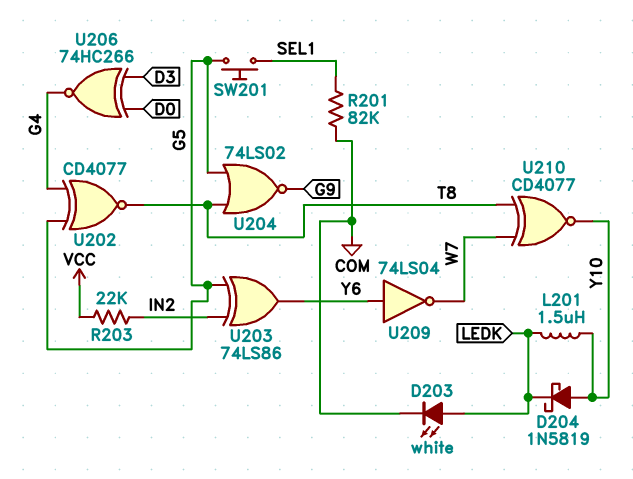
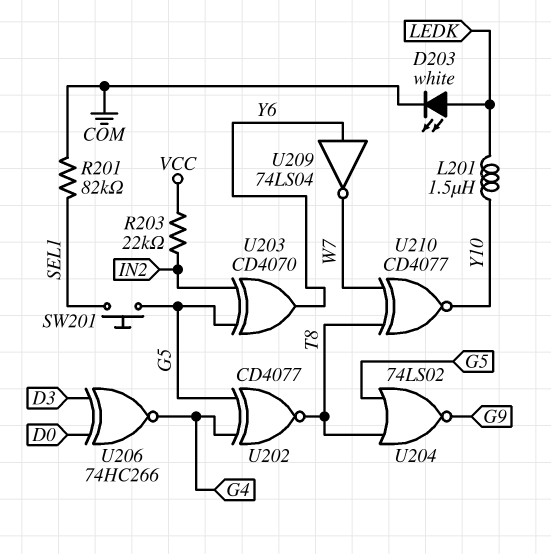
D204: schottky 1N5819 (A Y10, K LEDK) -> none
U203: XOR 74LS86 (in G5, in IN2, out Y6) -> XOR CD4070 (in G5, in IN2, out Y6)

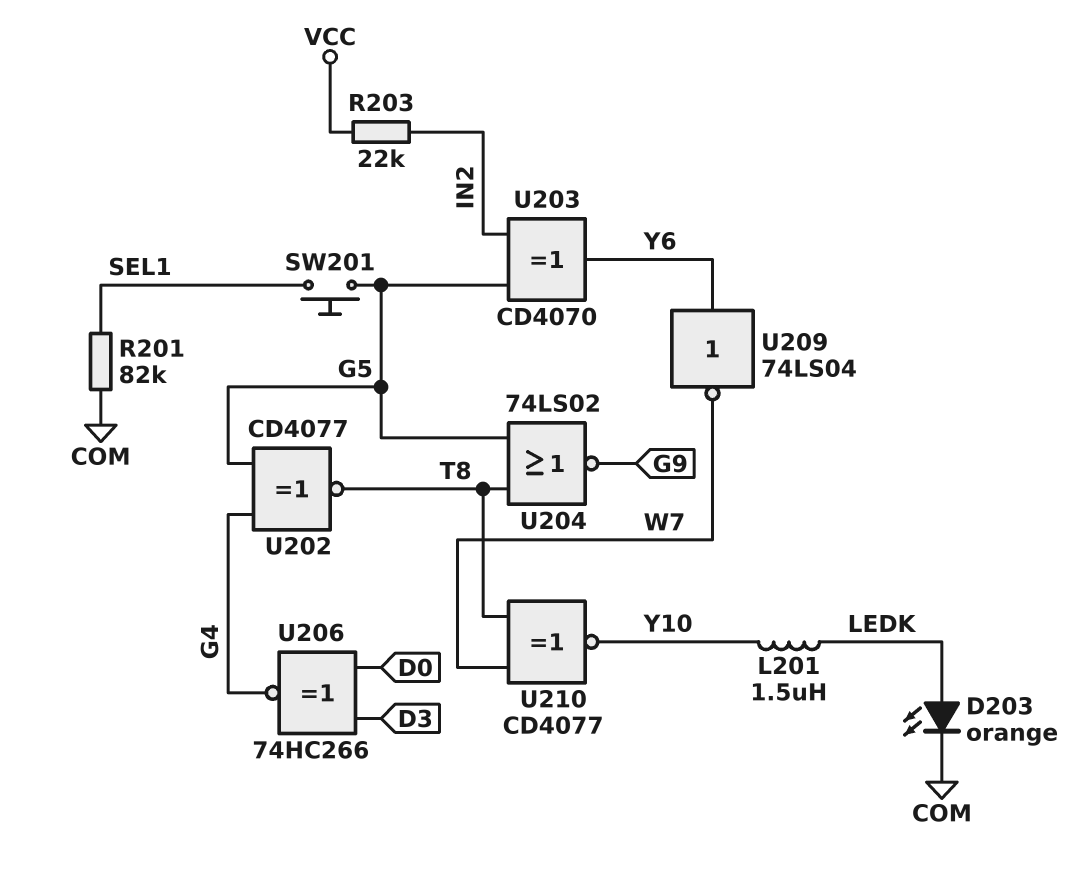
D203: LED white (A LEDK, K COM) -> LED orange (A LEDK, K COM)

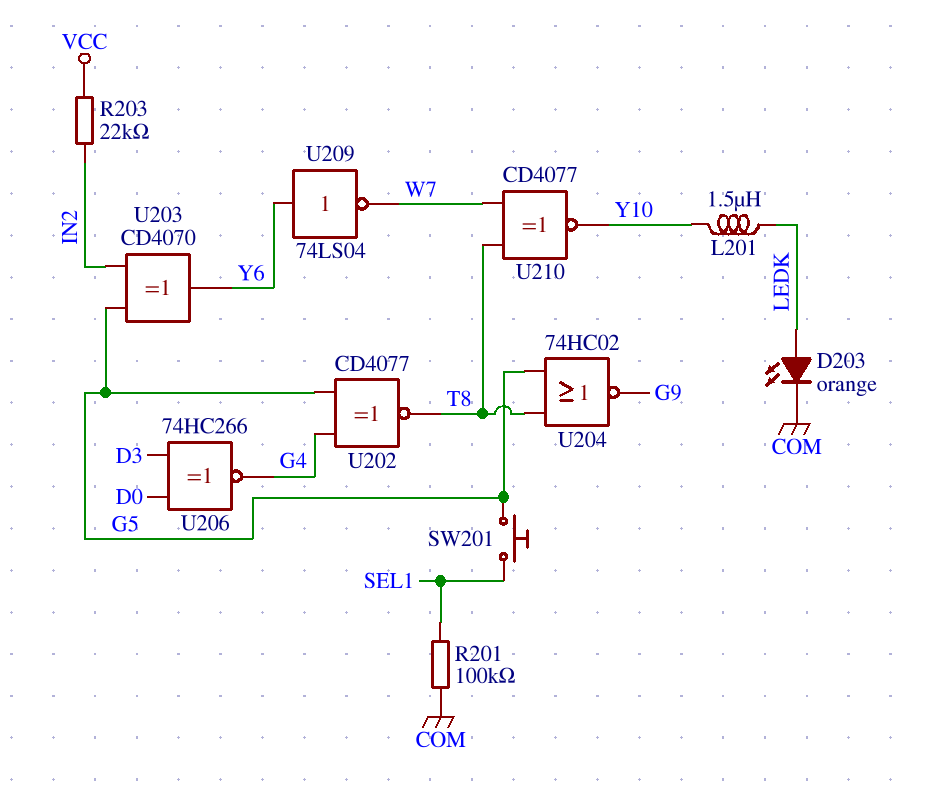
R201: 82k (COM, SEL1) -> 100k (COM, SEL1)
U204: NOR 74LS02 (in G5, in T8, out G9) -> NOR 74HC02 (in G5, in T8, out G9)

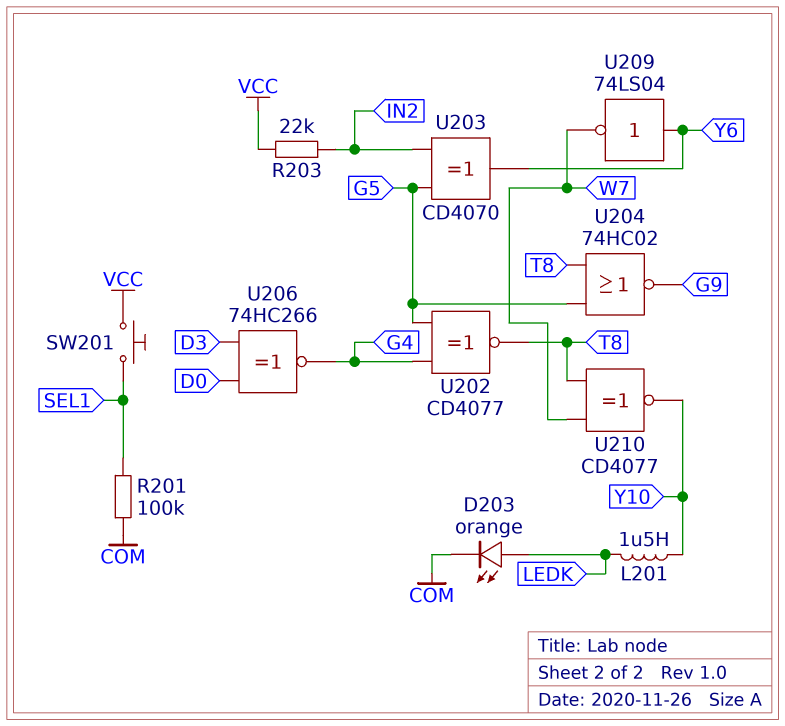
SW201: button (G5, SEL1) -> button (SEL1, VCC)

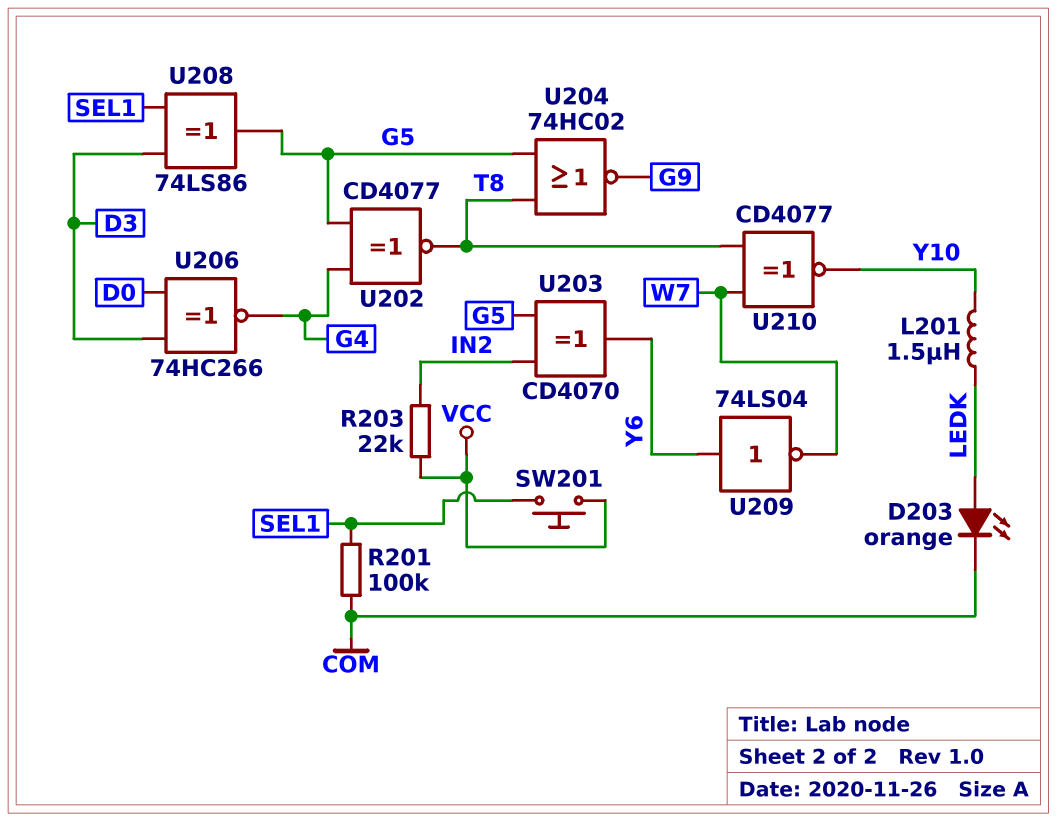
U208: none -> XOR 74LS86 (in D3, in SEL1, out G5)

